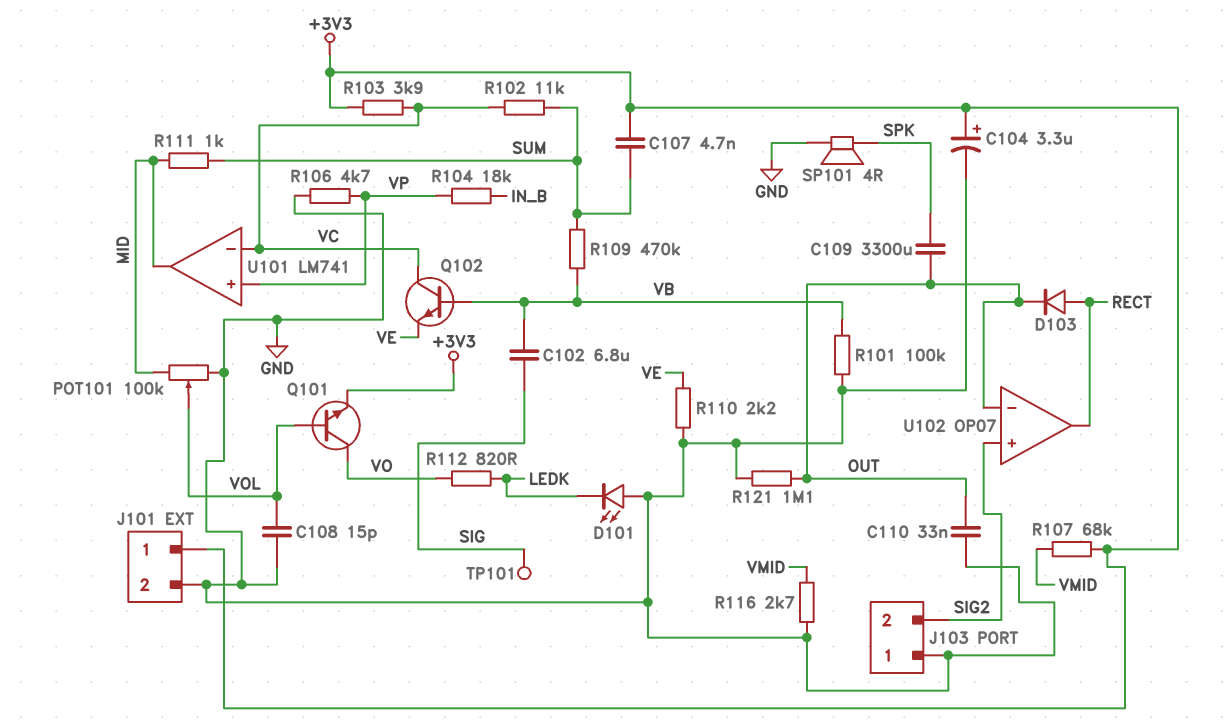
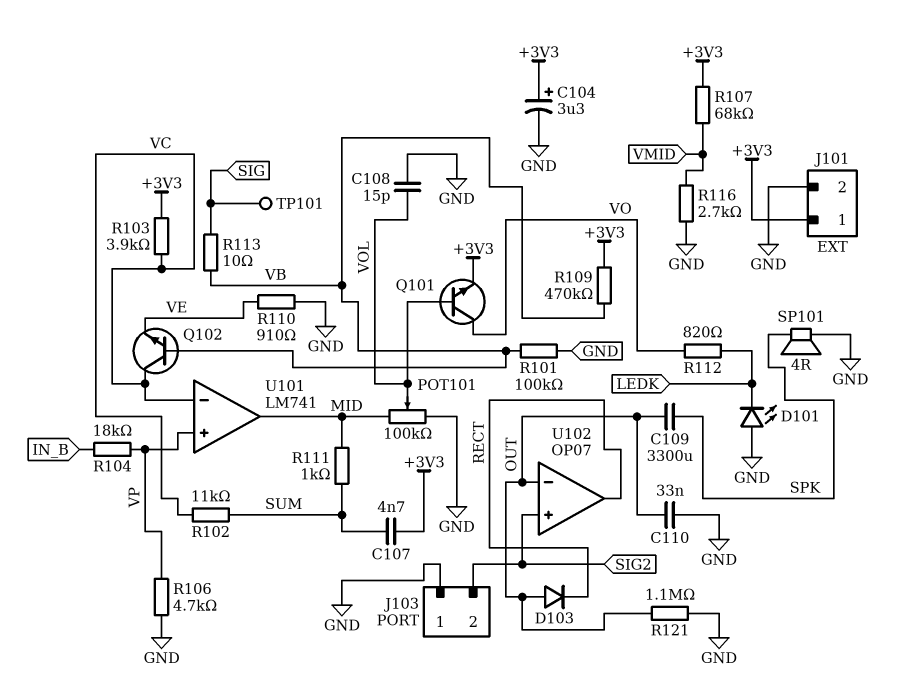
C102: 6.8uF (SIG, VB) -> none
D103: diode (A RECT, K OUT) -> diode (A OUT, K RECT)
R109: 470k (SUM, VB) -> 470k (+3V3, VB)
R110: 2.2k (GND, VE) -> 910 (GND, VE)
R113: none -> 10 (SIG, VB)

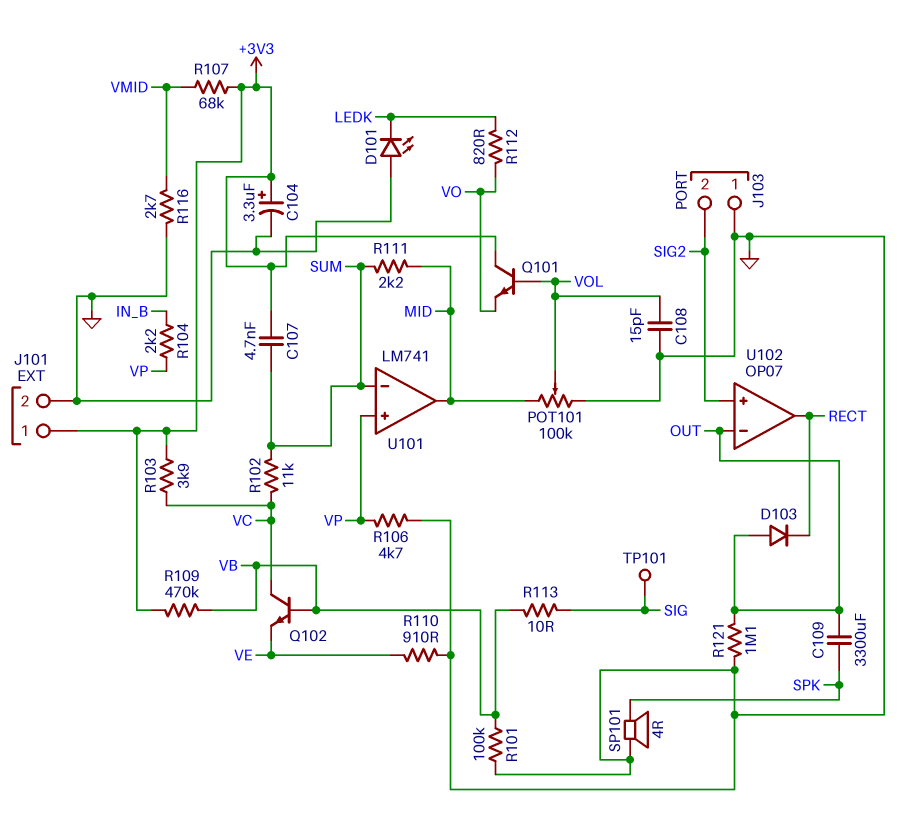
C110: 33nF (GND, OUT) -> none
Q101: NPN (B VOL, C VO, E +3V3) -> NPN (B VOL, C +3V3, E VO)
R104: 18k (IN_B, VP) -> 2.2k (IN_B, VP)
R111: 1k (MID, SUM) -> 2.2k (MID, SUM)
U101 pin in-: VC -> SUM

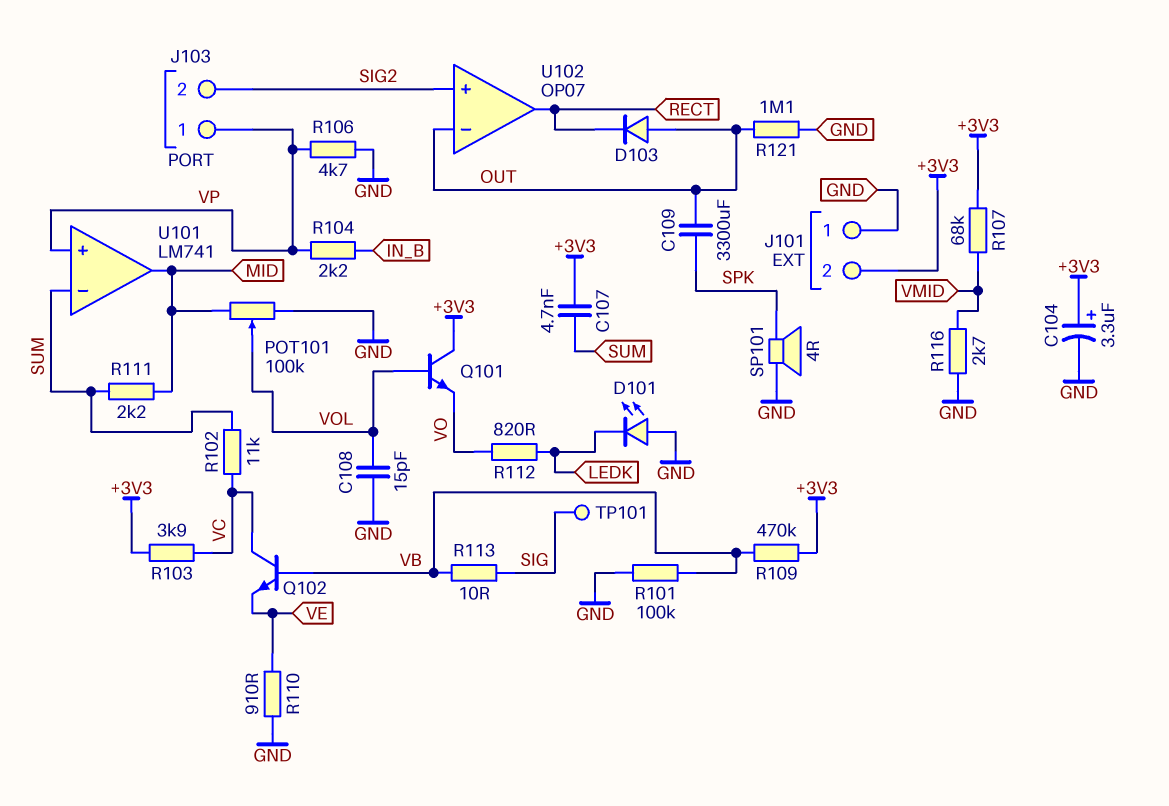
J101 pin 1: +3V3 -> GND
J101 pin 2: GND -> +3V3
J103 pin 1: GND -> VP

